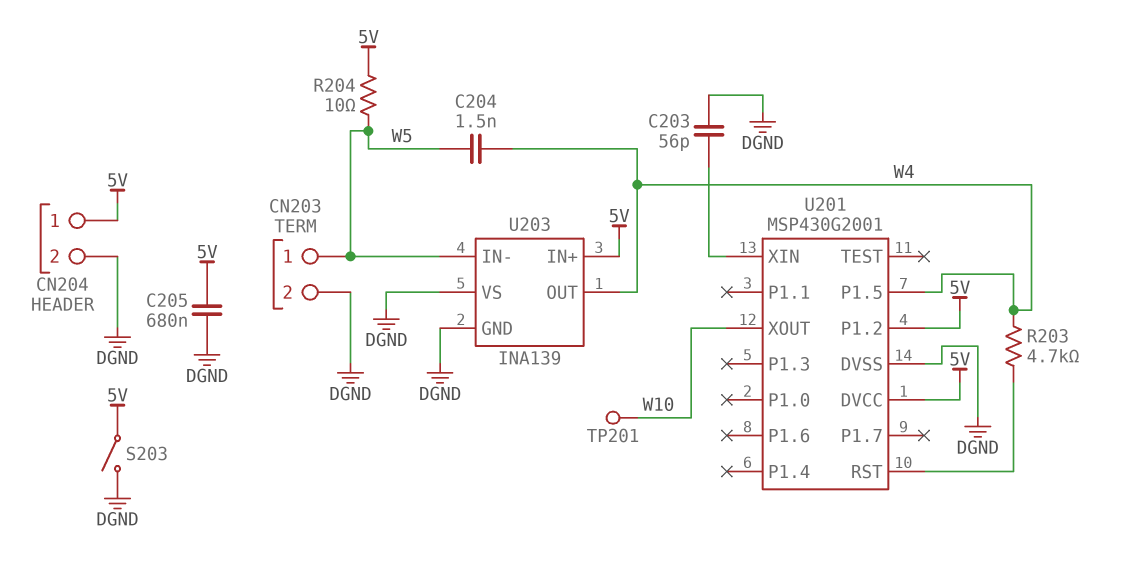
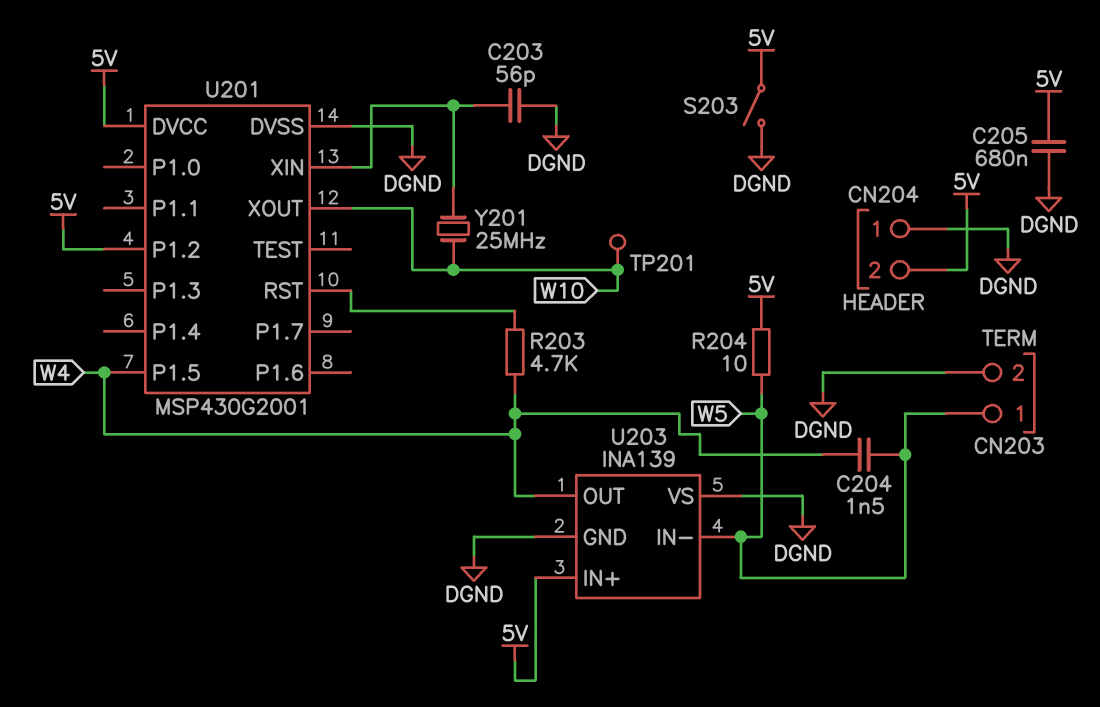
CN204 pin 1: 5V -> DGND
CN204 pin 2: DGND -> 5V
Y201: none -> 25MHz (U201/XIN, W10)

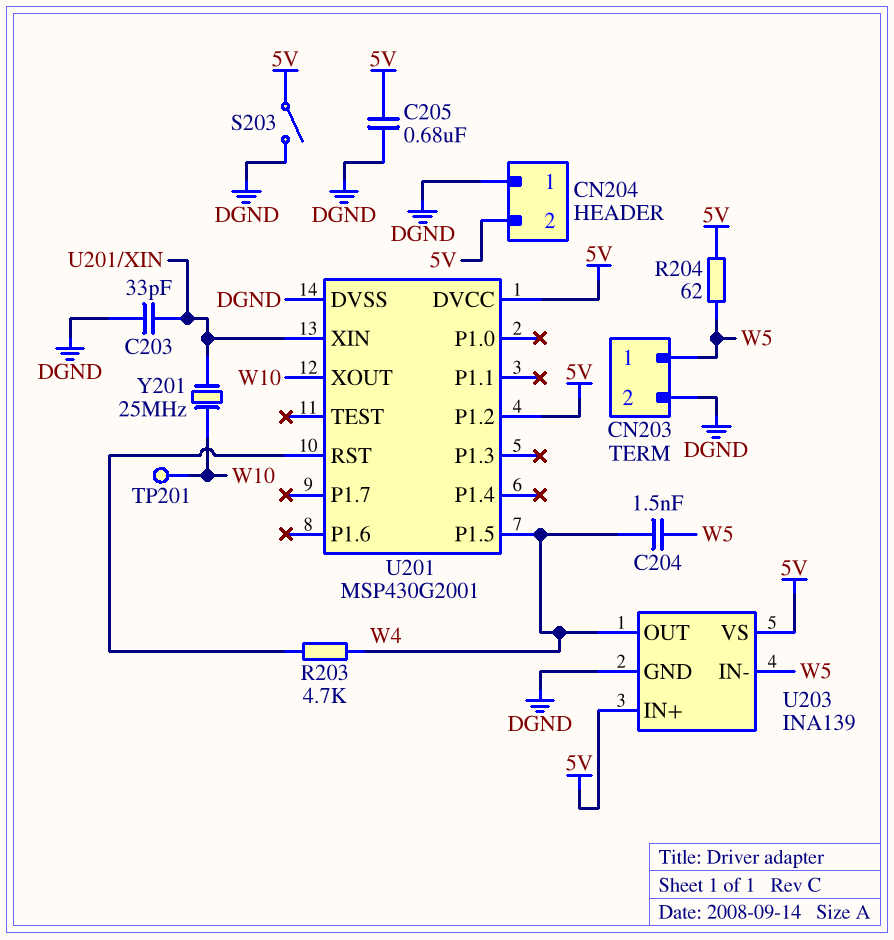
C203: 56pF (DGND, U201/XIN) -> 33pF (DGND, U201/XIN)
R204: 10 (5V, W5) -> 62 (5V, W5)
U203 pin VS: DGND -> 5V

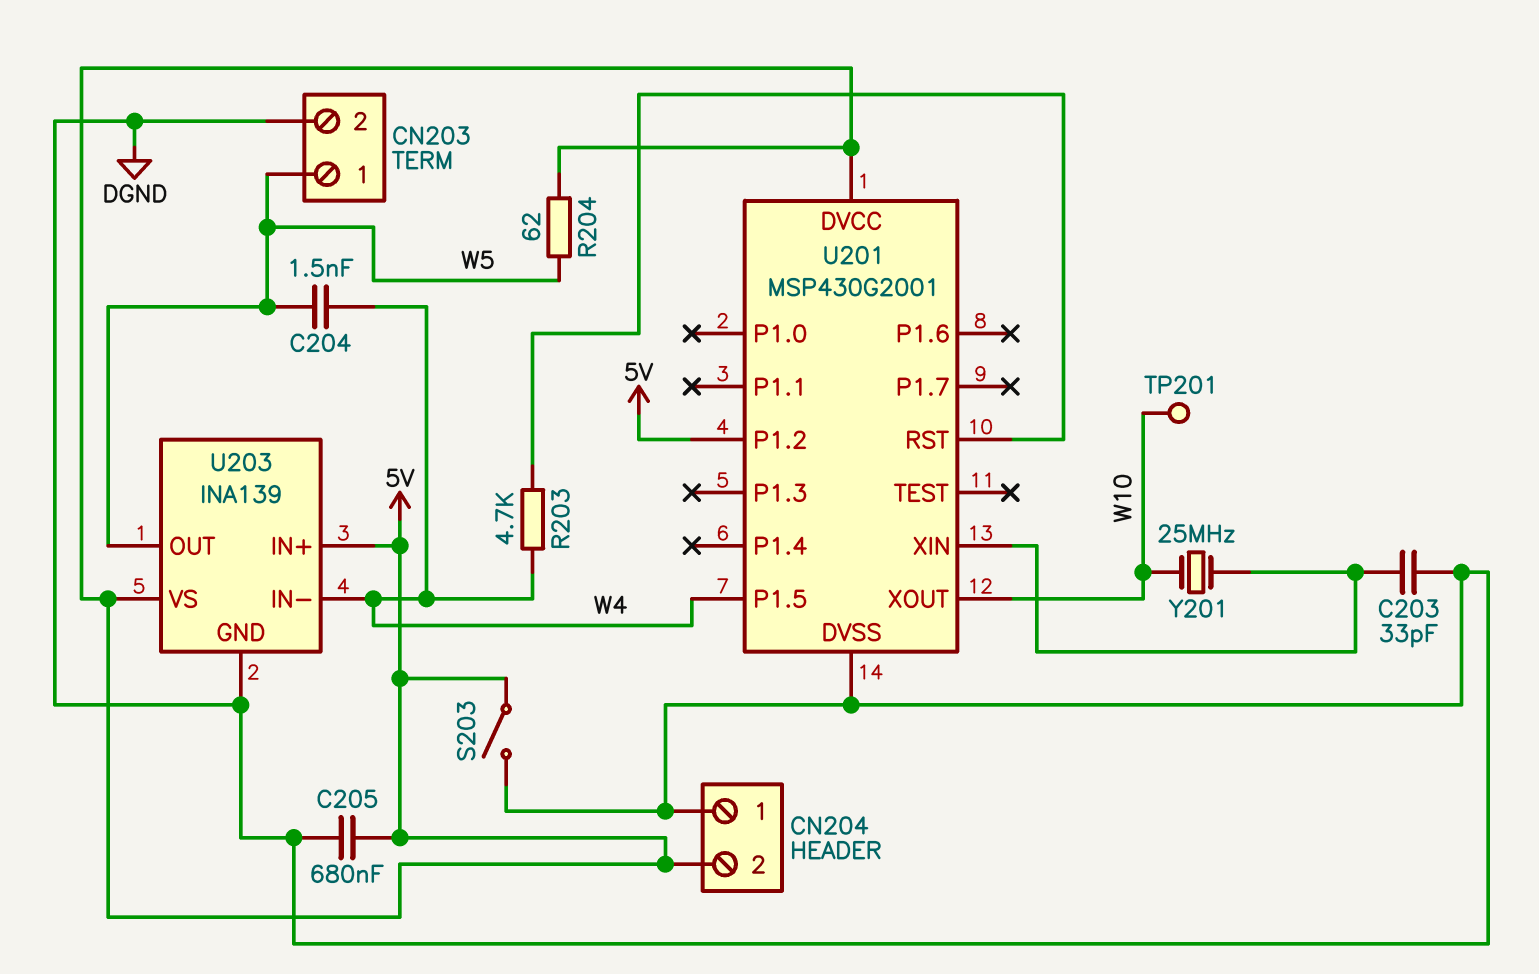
U203 pin IN-: W5 -> W4
U203 pin OUT: W4 -> W5

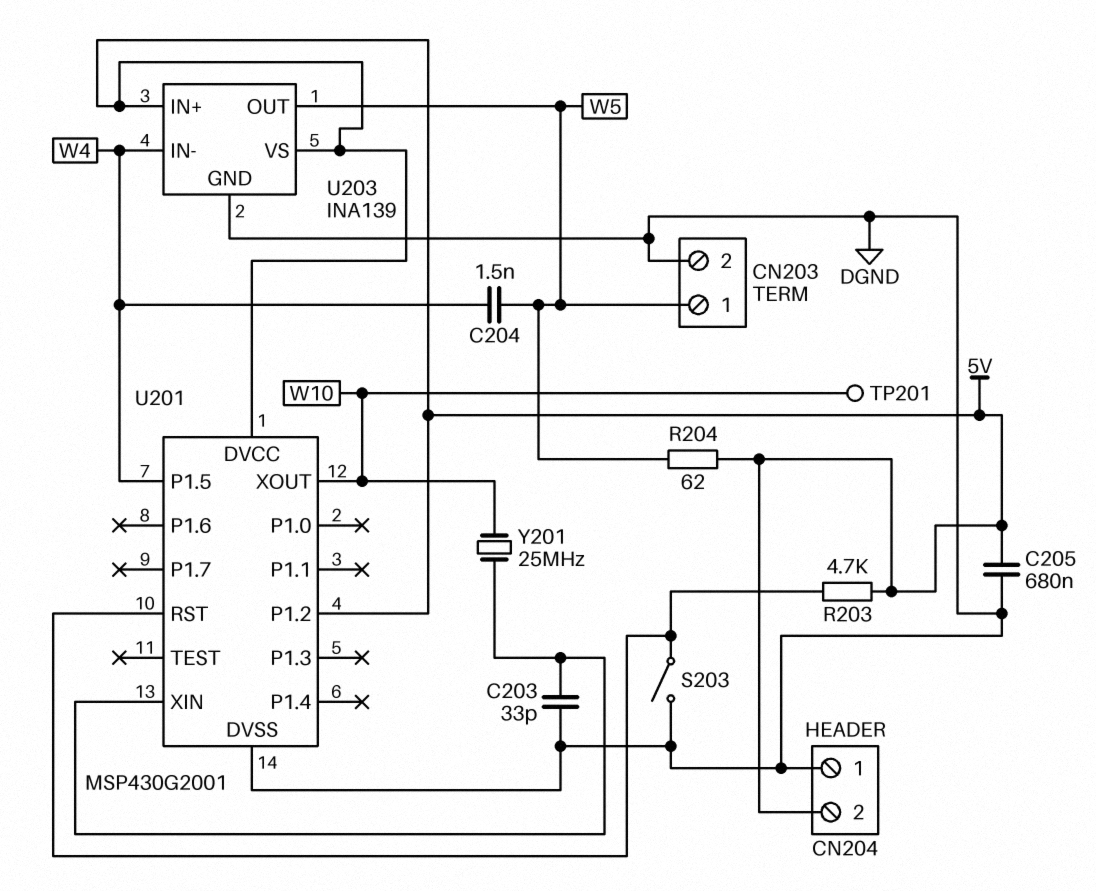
R203: 4.7k (U201/RST, W4) -> 4.7k (5V, U201/RST)
S203: switch (5V, DGND) -> switch (DGND, U201/RST)

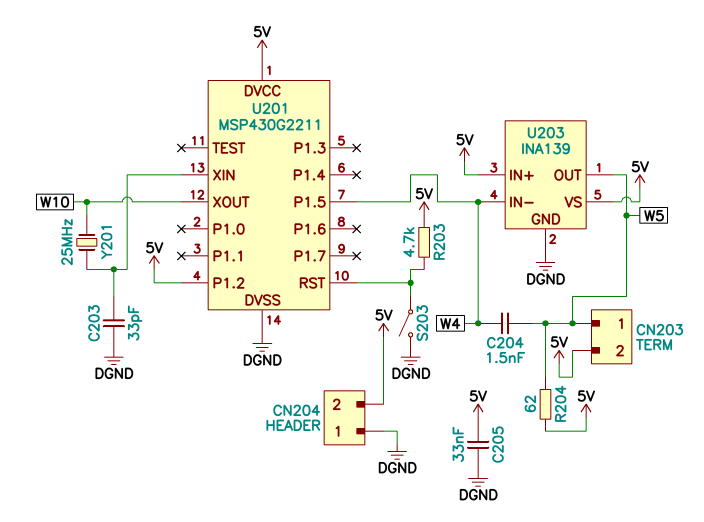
C205: 680nF (5V, DGND) -> 33nF (5V, DGND)
CN203 pin 2: DGND -> 5V
TP201: test point (W10) -> none
U201: MSP430G2001 -> MSP430G2211

